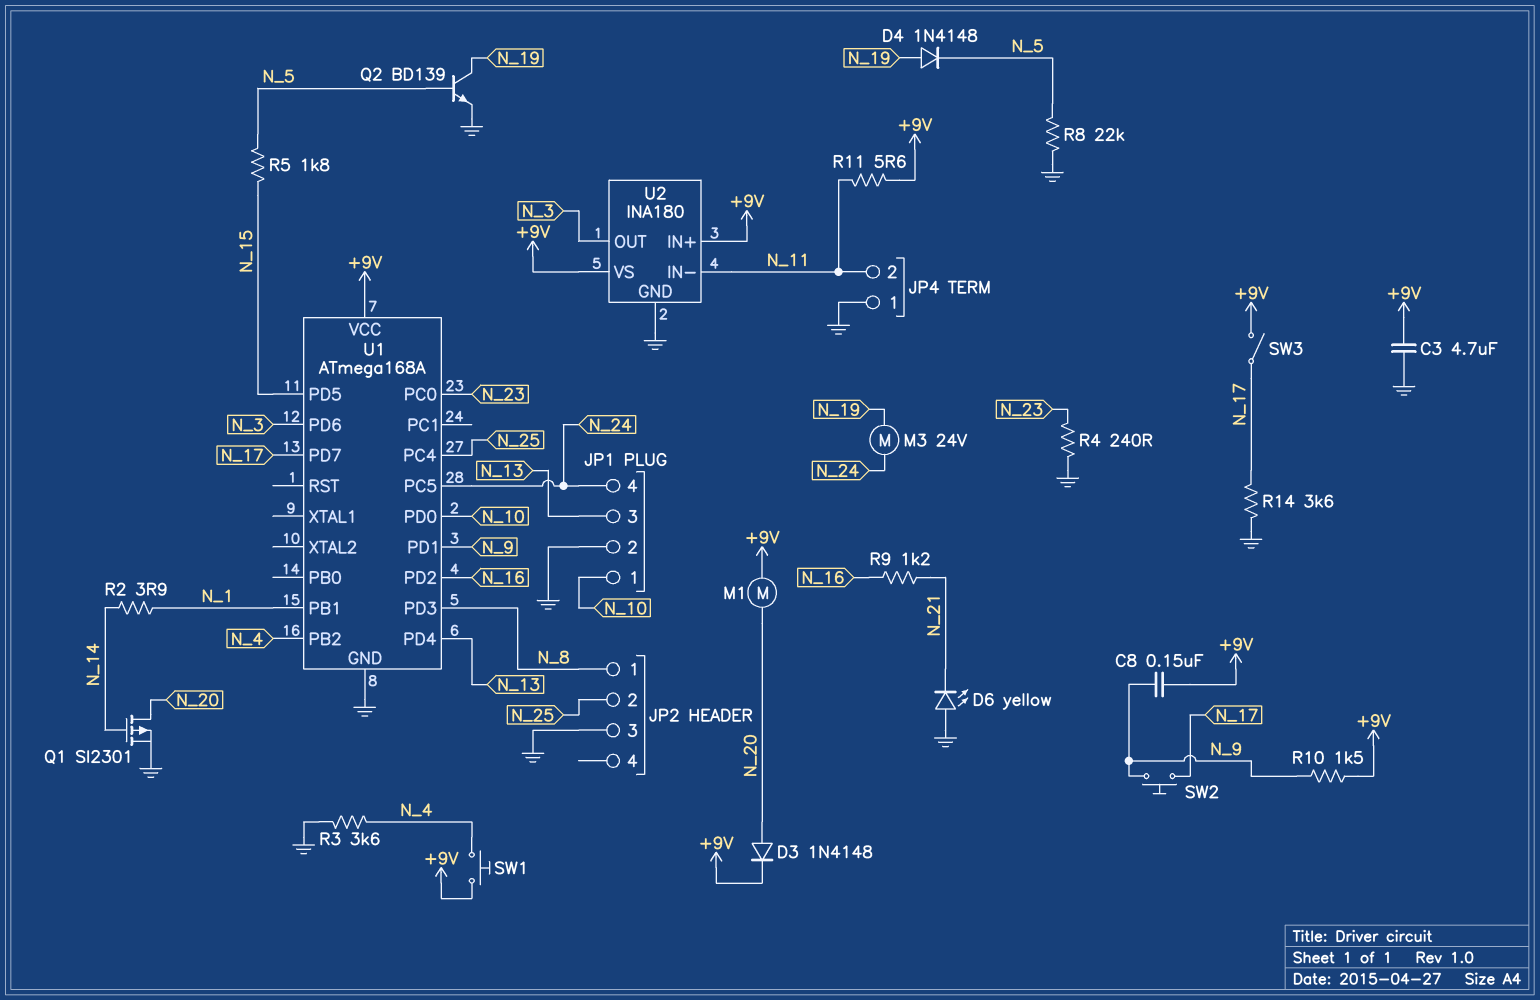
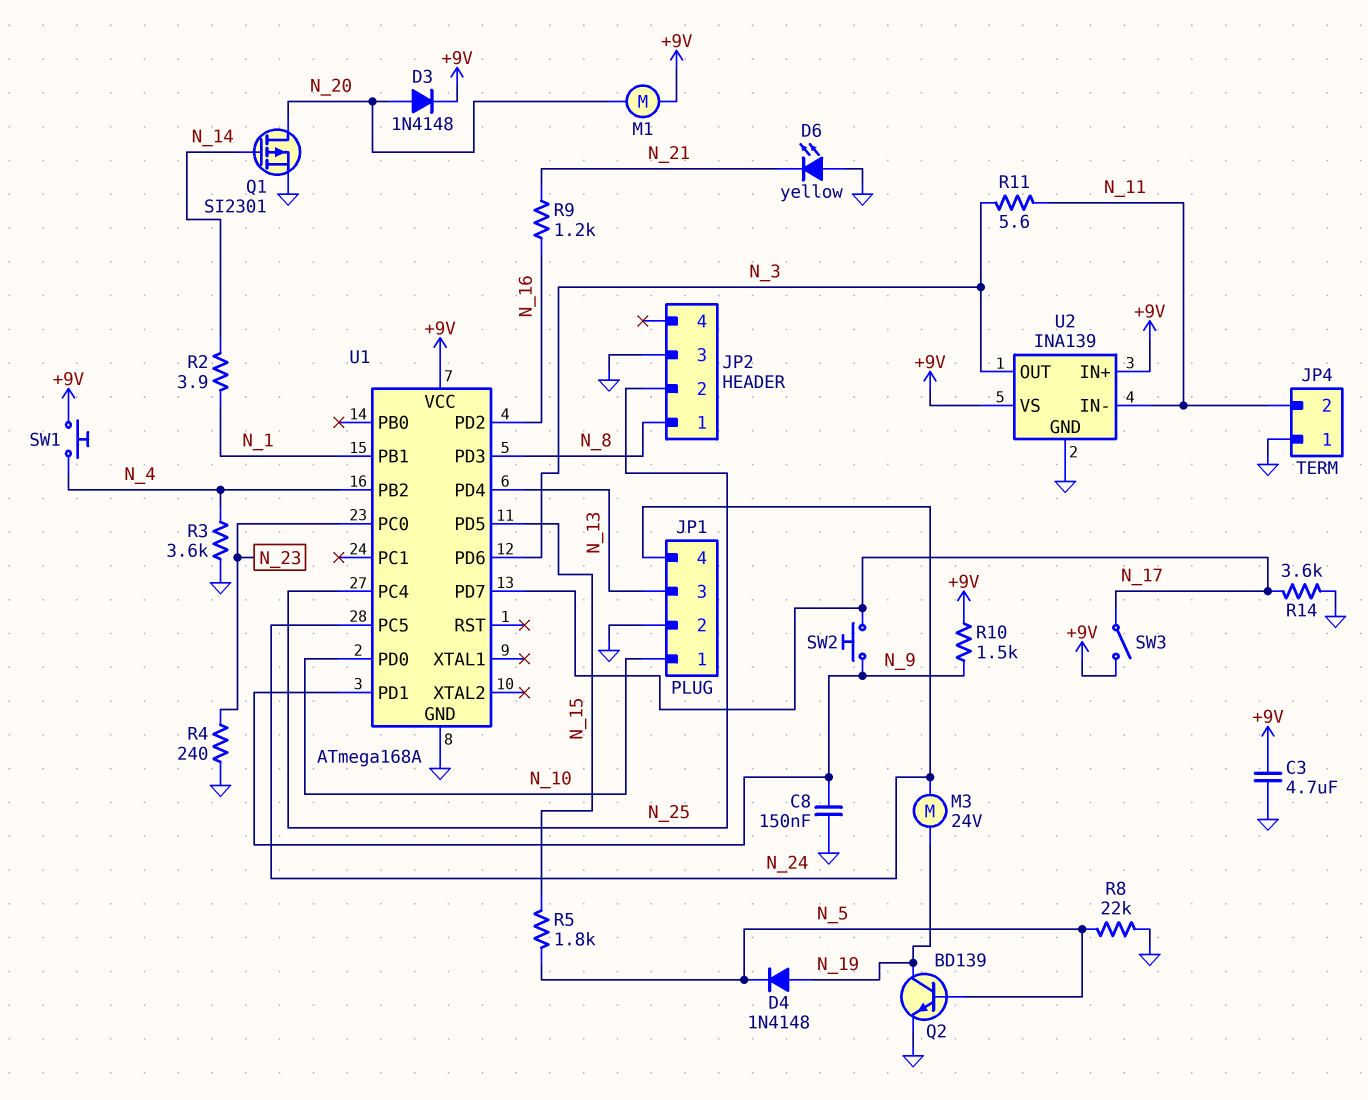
C8: 150nF (+9V, N_9) -> 150nF (GND, N_9)
R11: 5.6 (+9V, N_11) -> 5.6 (N_3, N_11)
U2: INA180 -> INA139

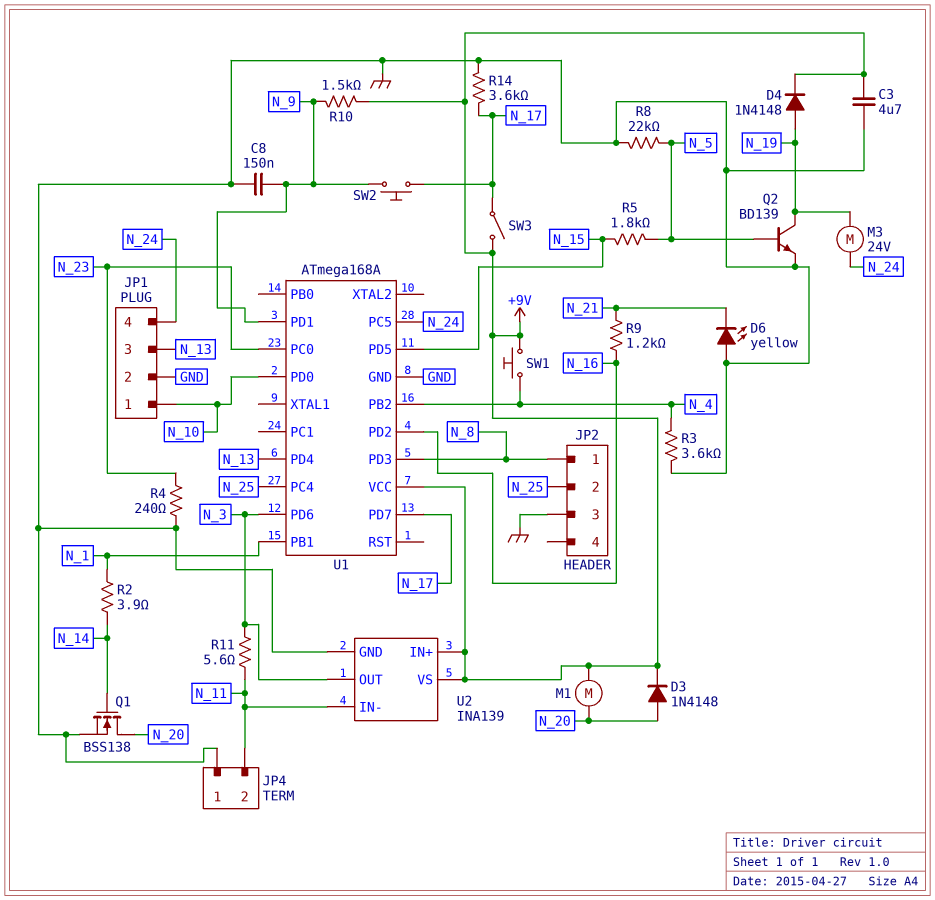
D4: diode 1N4148 (A N_19, K N_5) -> diode 1N4148 (A N_19, K +9V)
Q1: PMOS SI2301 (G N_14, D N_20, S GND) -> NMOS BSS138 (G N_14, D N_20, S GND)

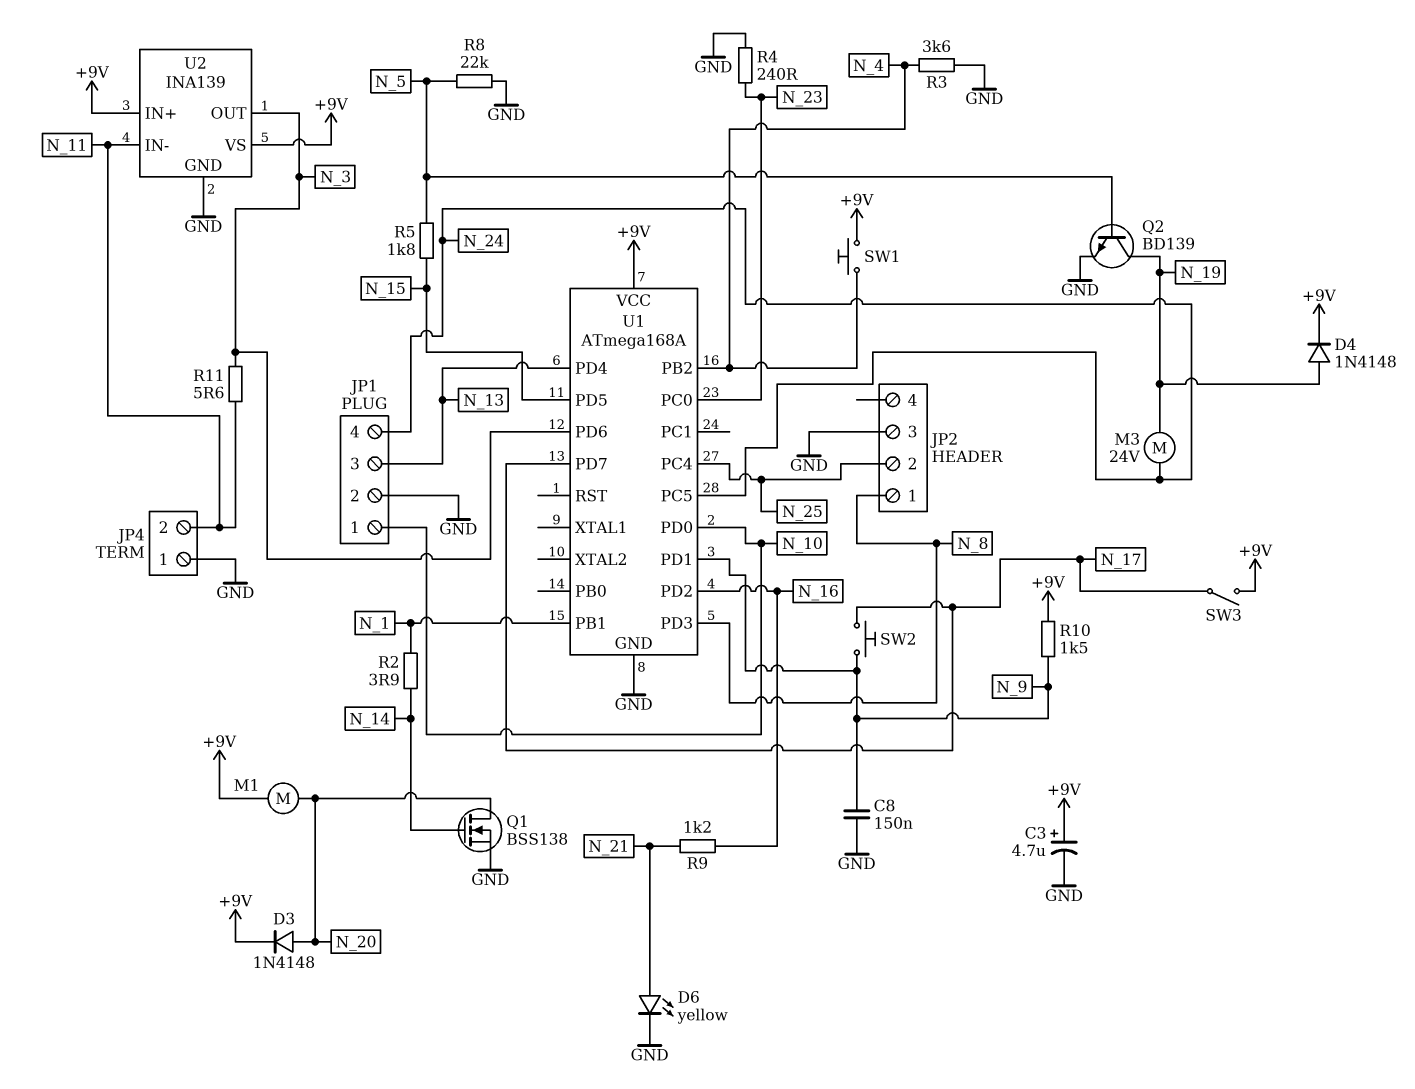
C3: 4.7uF (+9V, GND) -> 4.7uF (plus +9V, minus GND)
D6: LED yellow (A GND, K N_21) -> LED yellow (A N_21, K GND)
R14: 3.6k (GND, N_17) -> none

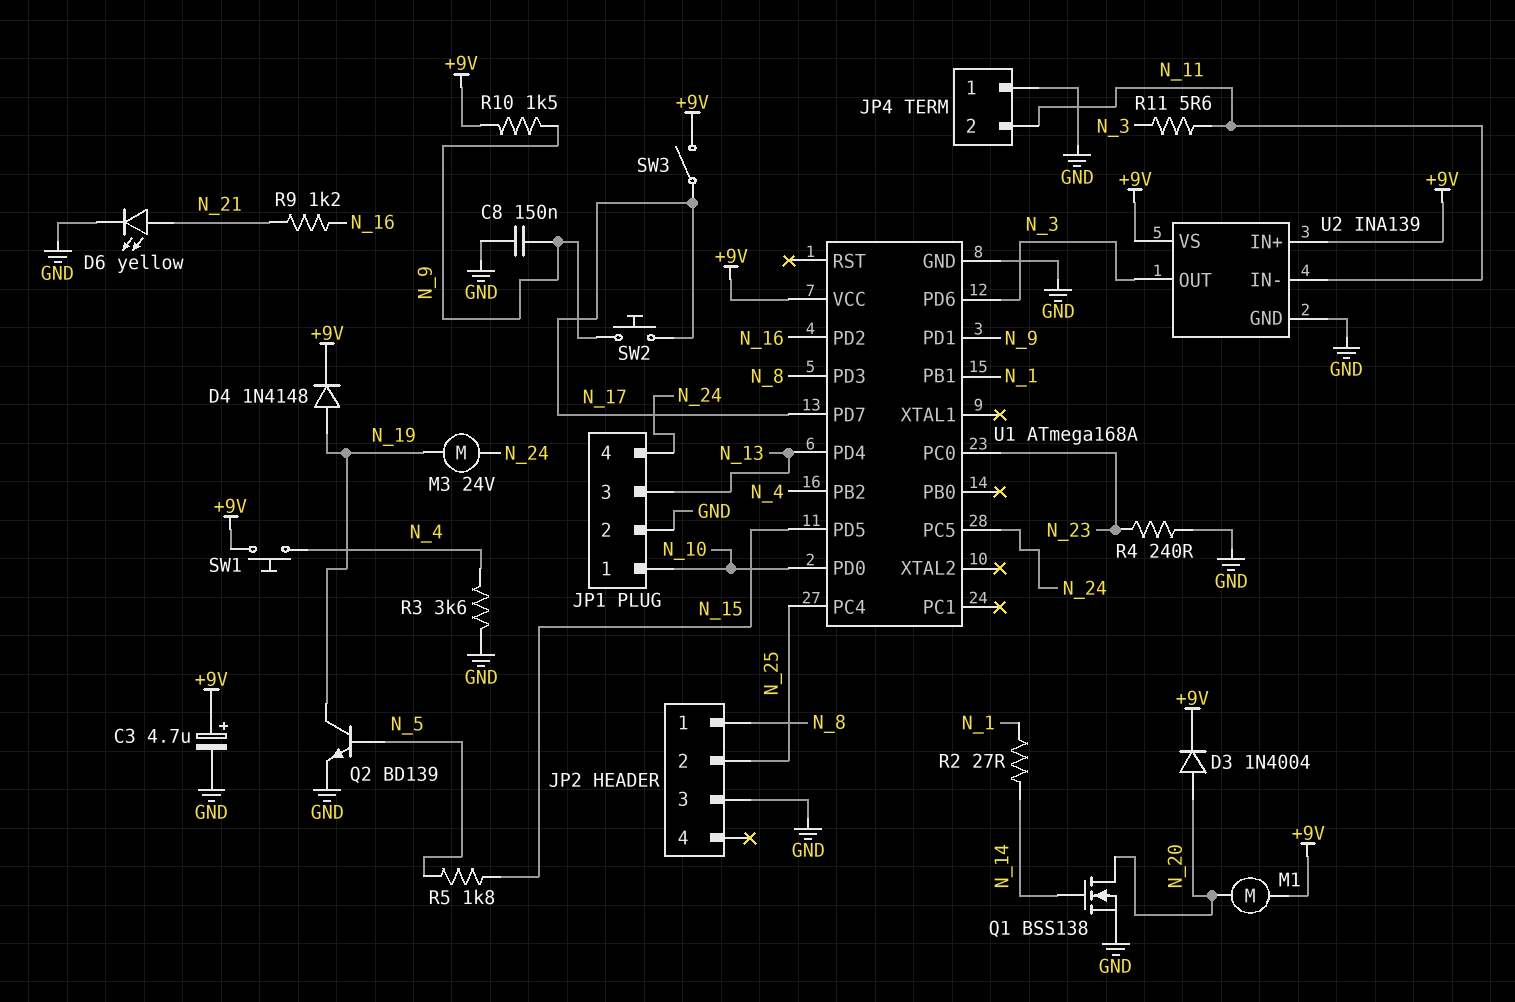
D3: diode 1N4148 (A N_20, K +9V) -> diode 1N4004 (A N_20, K +9V)
R2: 3.9 (N_1, N_14) -> 27 (N_1, N_14)
R8: 22k (GND, N_5) -> none

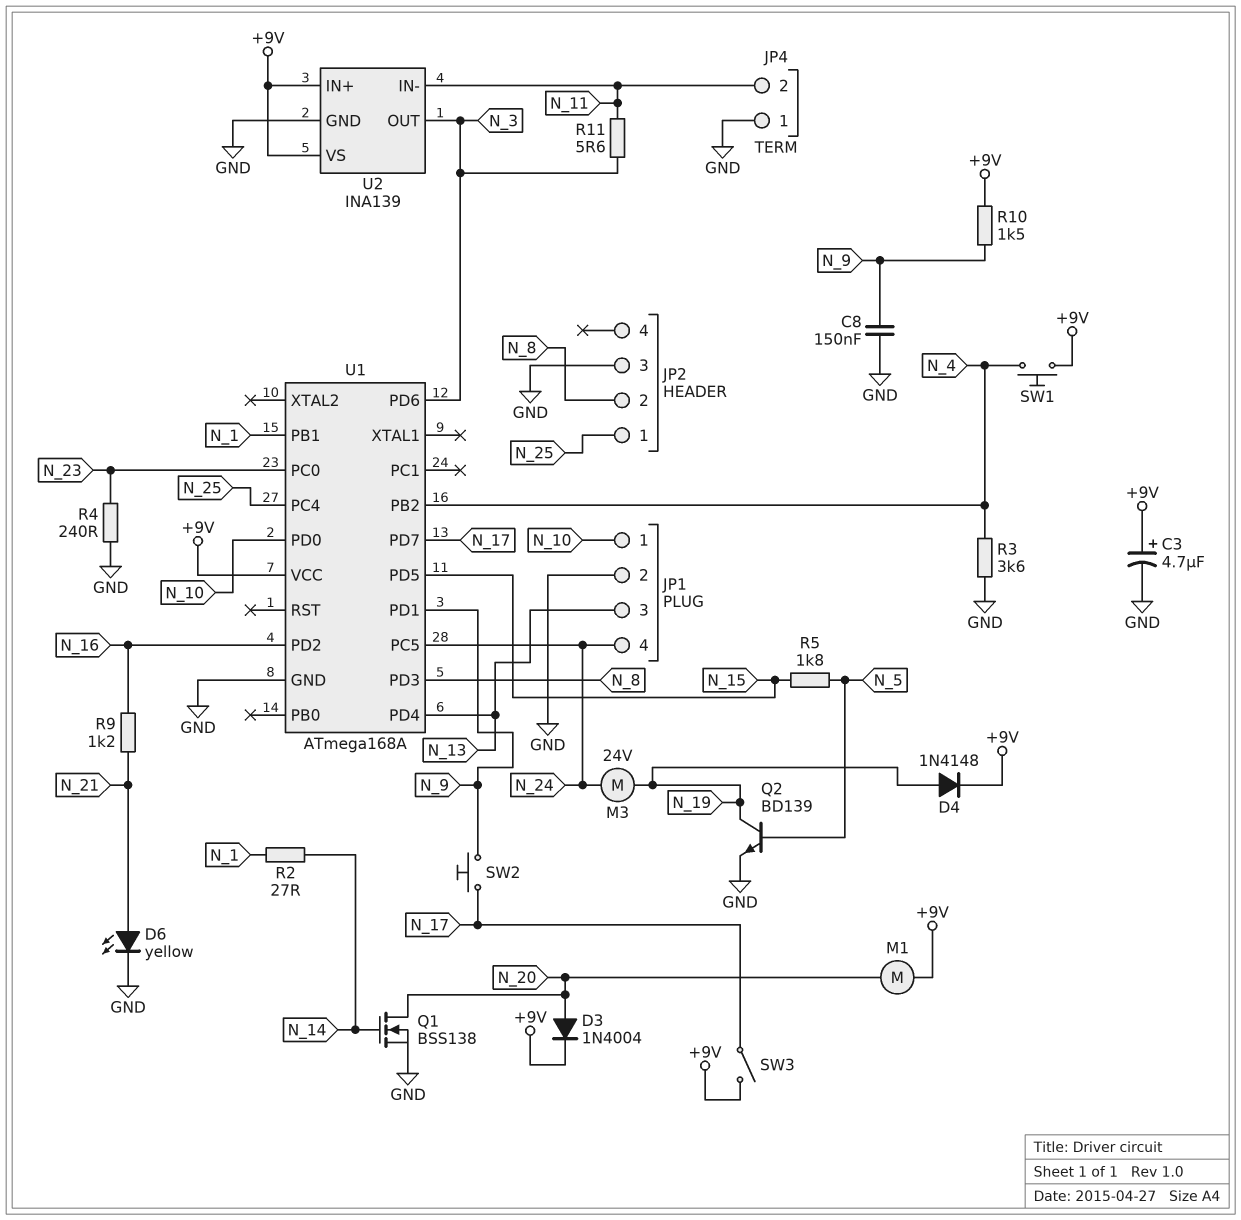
JP2 pin 1: N_8 -> N_25
JP2 pin 2: N_25 -> N_8

